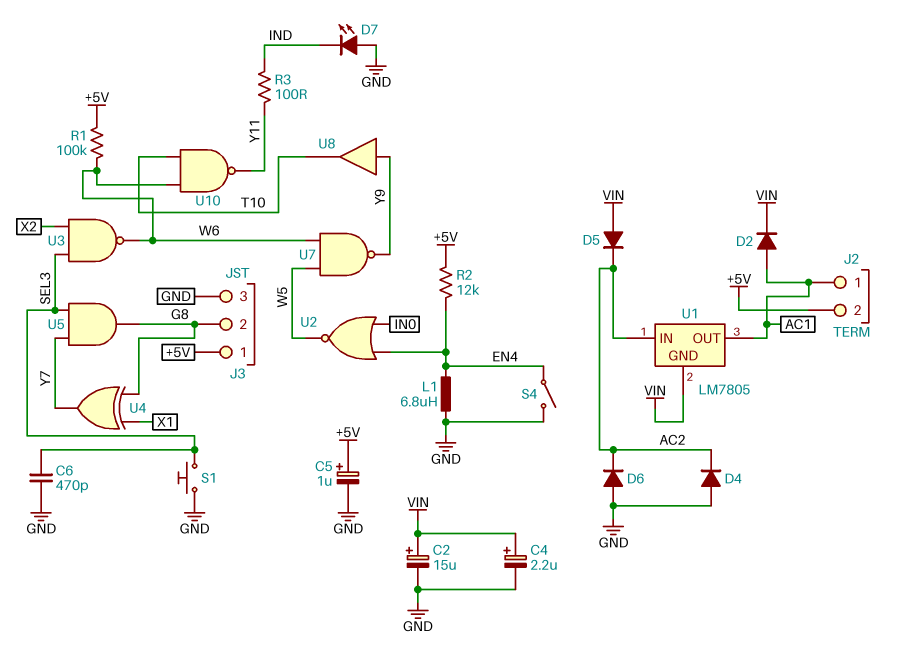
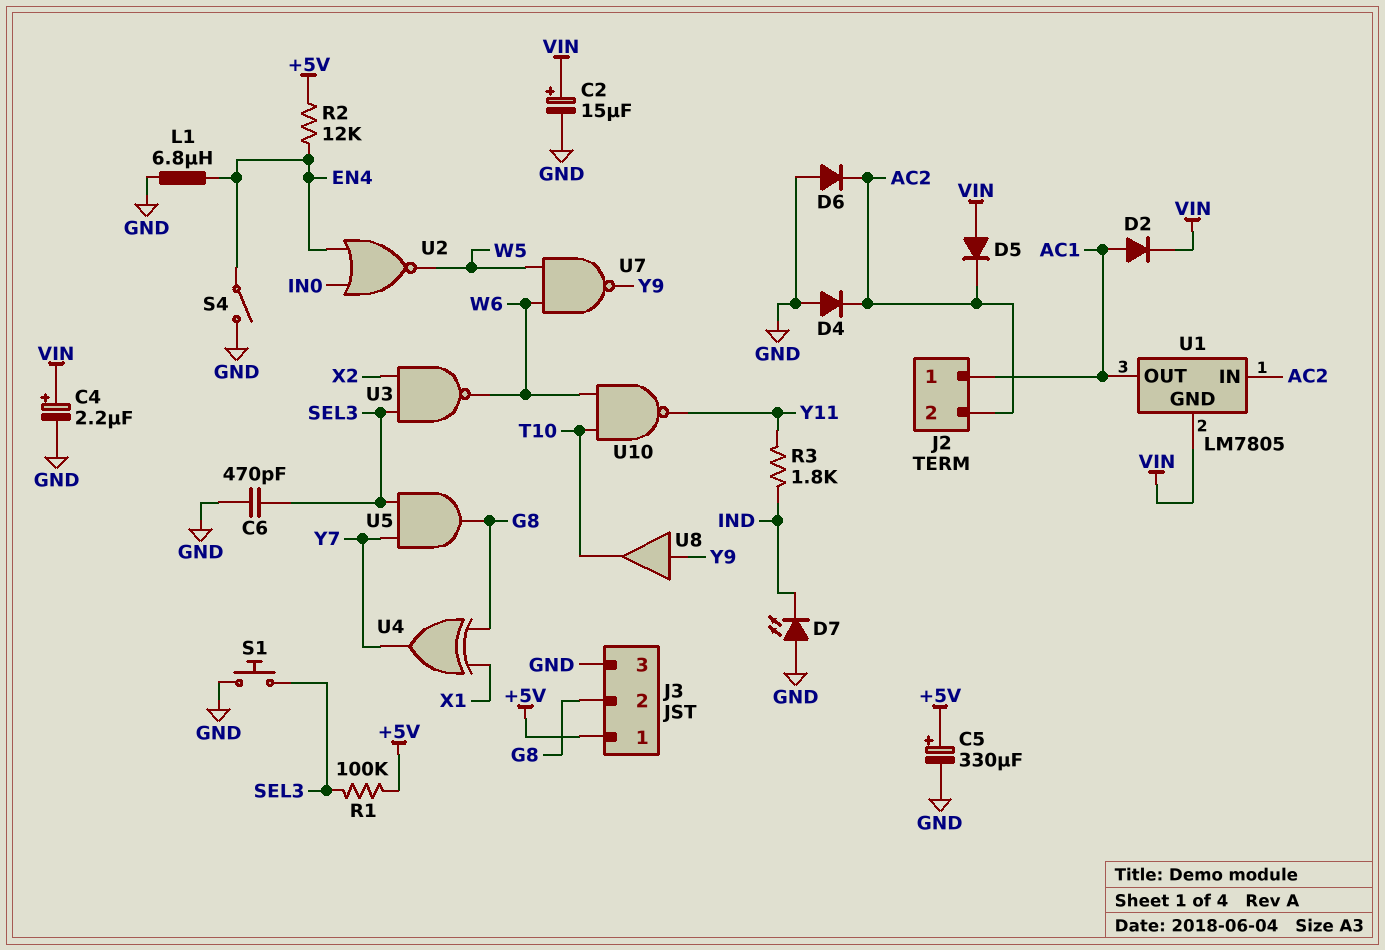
C5: 1uF (plus +5V, minus GND) -> 330uF (plus +5V, minus GND)
J2 pin 2: +5V -> AC2
R1: 100k (+5V, W6) -> 100k (+5V, SEL3)
R3: 100 (IND, Y11) -> 1.8k (IND, Y11)

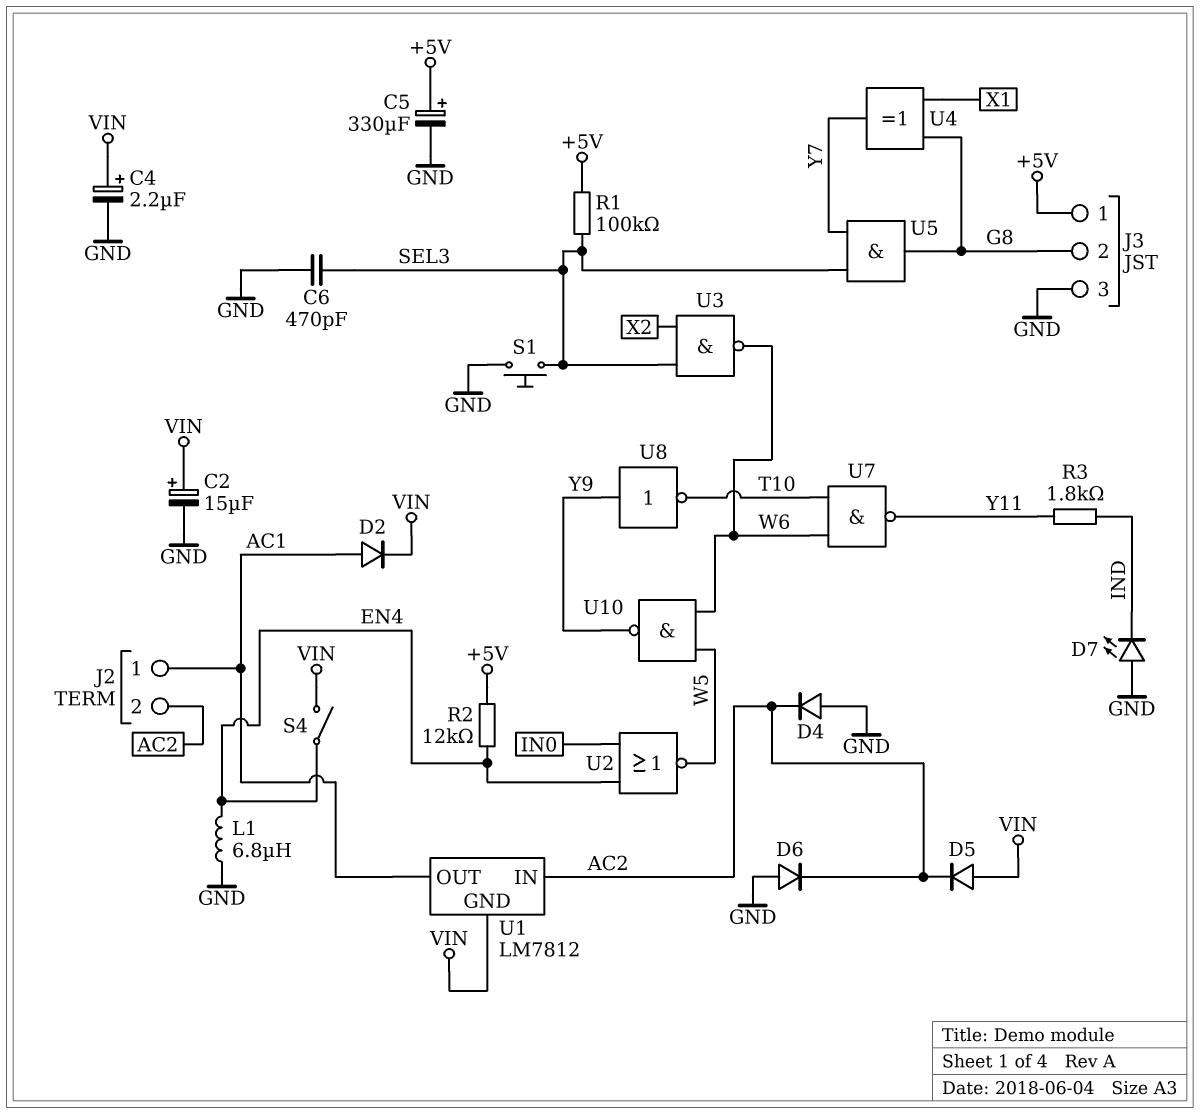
S4: switch (EN4, GND) -> switch (EN4, VIN)
U1: LM7805 -> LM7812
U7: NAND (in W5, in W6, out Y9) -> NAND (in T10, in W6, out Y11)
U8: buffer (in Y9, out T10) -> NOT (in Y9, out T10)
U10: NAND (in T10, in W6, out Y11) -> NAND (in W5, in W6, out Y9)

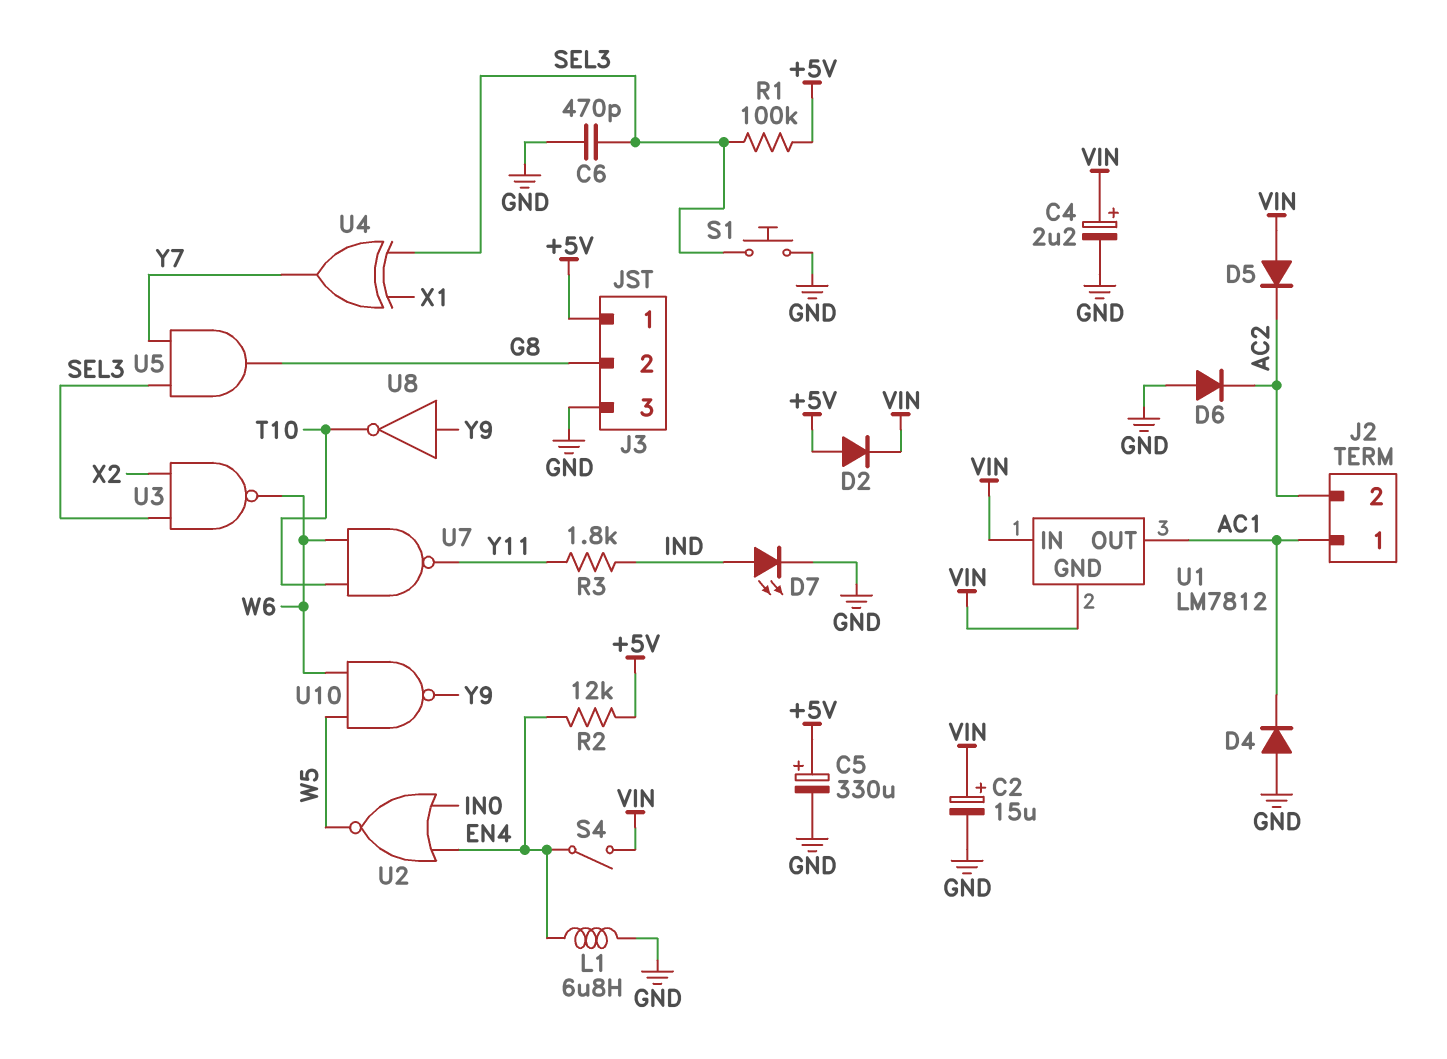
D2: diode (A AC1, K VIN) -> diode (A +5V, K VIN)
D4: diode (A GND, K AC2) -> diode (A GND, K AC1)
D7: LED (A GND, K IND) -> LED (A IND, K GND)
U1 pin IN: AC2 -> VIN
U4: XOR (in G8, in X1, out Y7) -> XOR (in SEL3, in X1, out Y7)

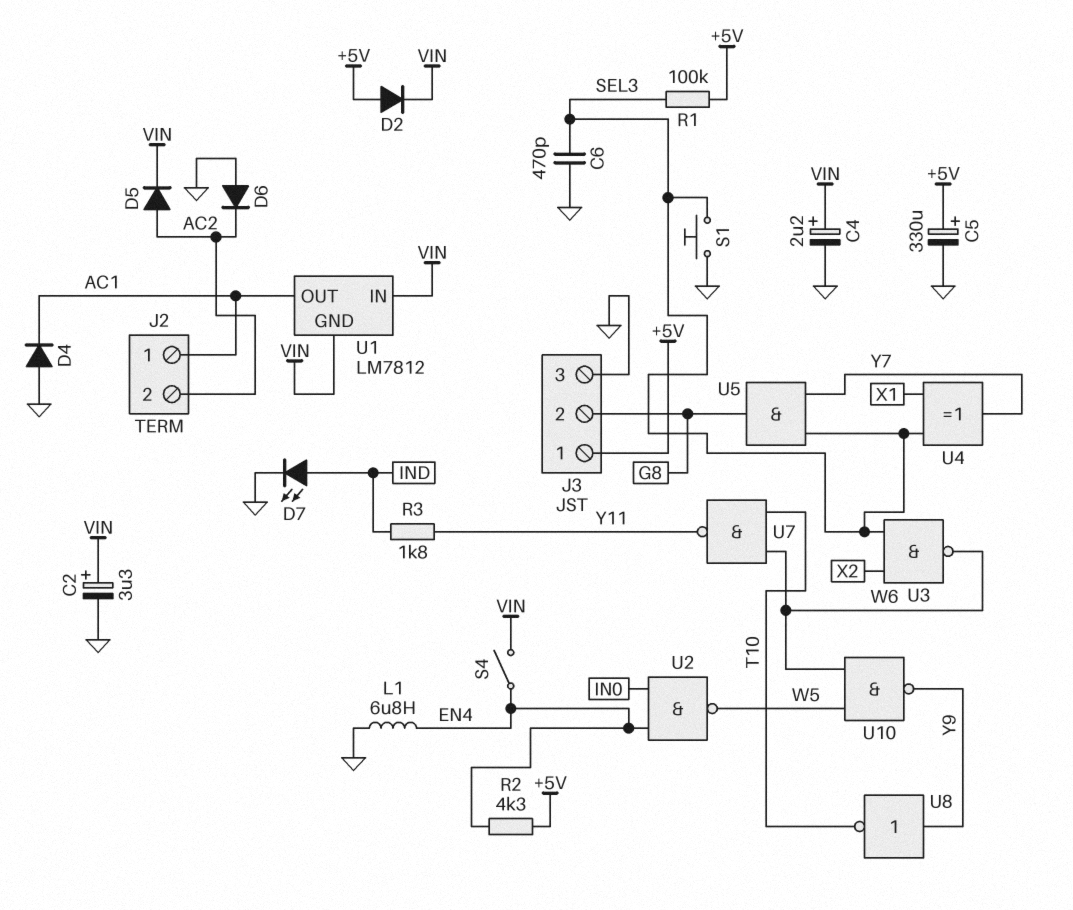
C2: 15uF (plus VIN, minus GND) -> 3.3uF (plus VIN, minus GND)
D5: diode (A VIN, K AC2) -> diode (A AC2, K VIN)
R2: 12k (+5V, EN4) -> 4.3k (+5V, EN4)
U2: NOR (in EN4, in IN0, out W5) -> NAND (in EN4, in IN0, out W5)

